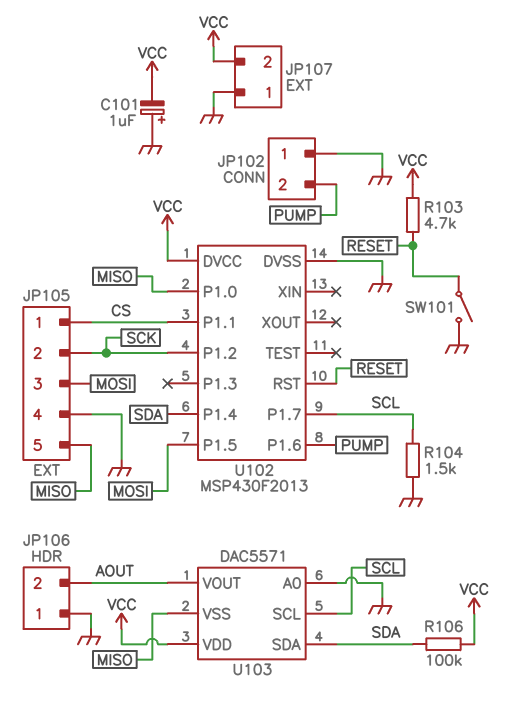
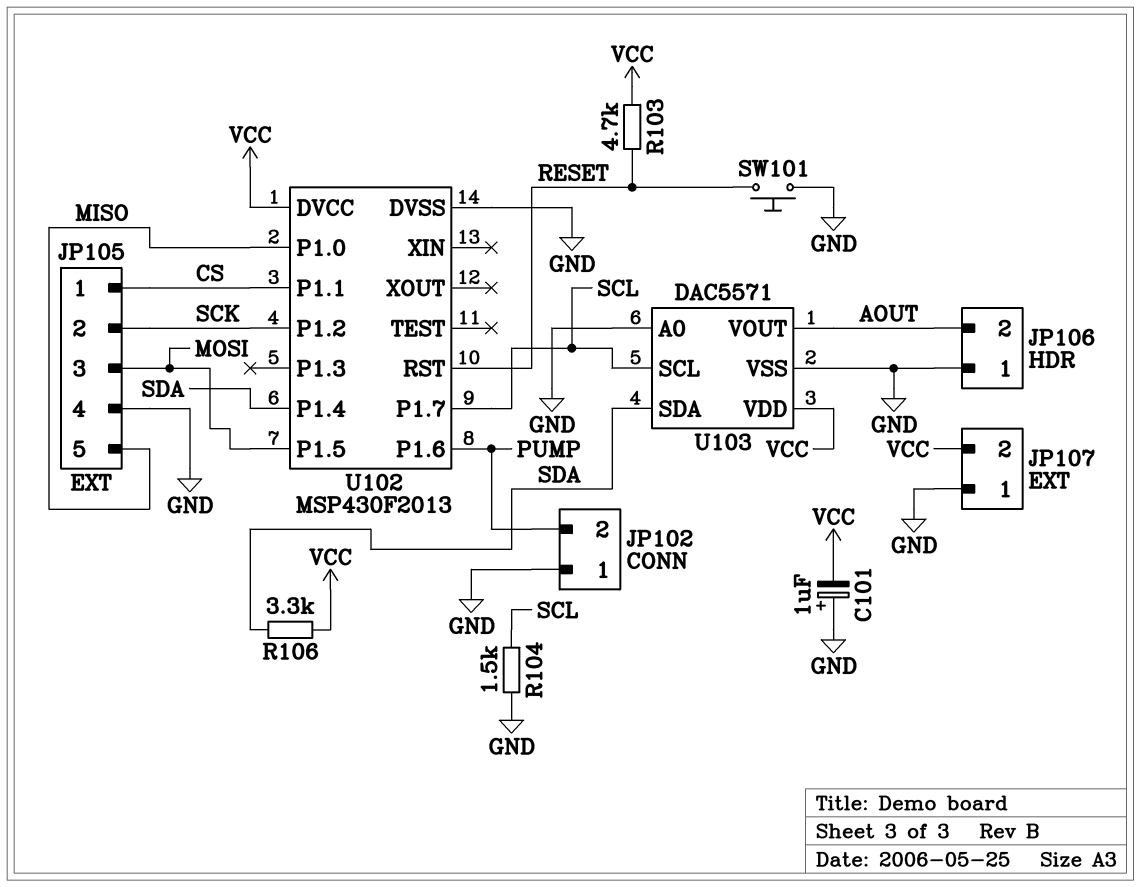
R106: 100k (SDA, VCC) -> 3.3k (SDA, VCC)
SW101: switch (GND, RESET) -> button (GND, RESET)
U103 pin VSS: MISO -> GND

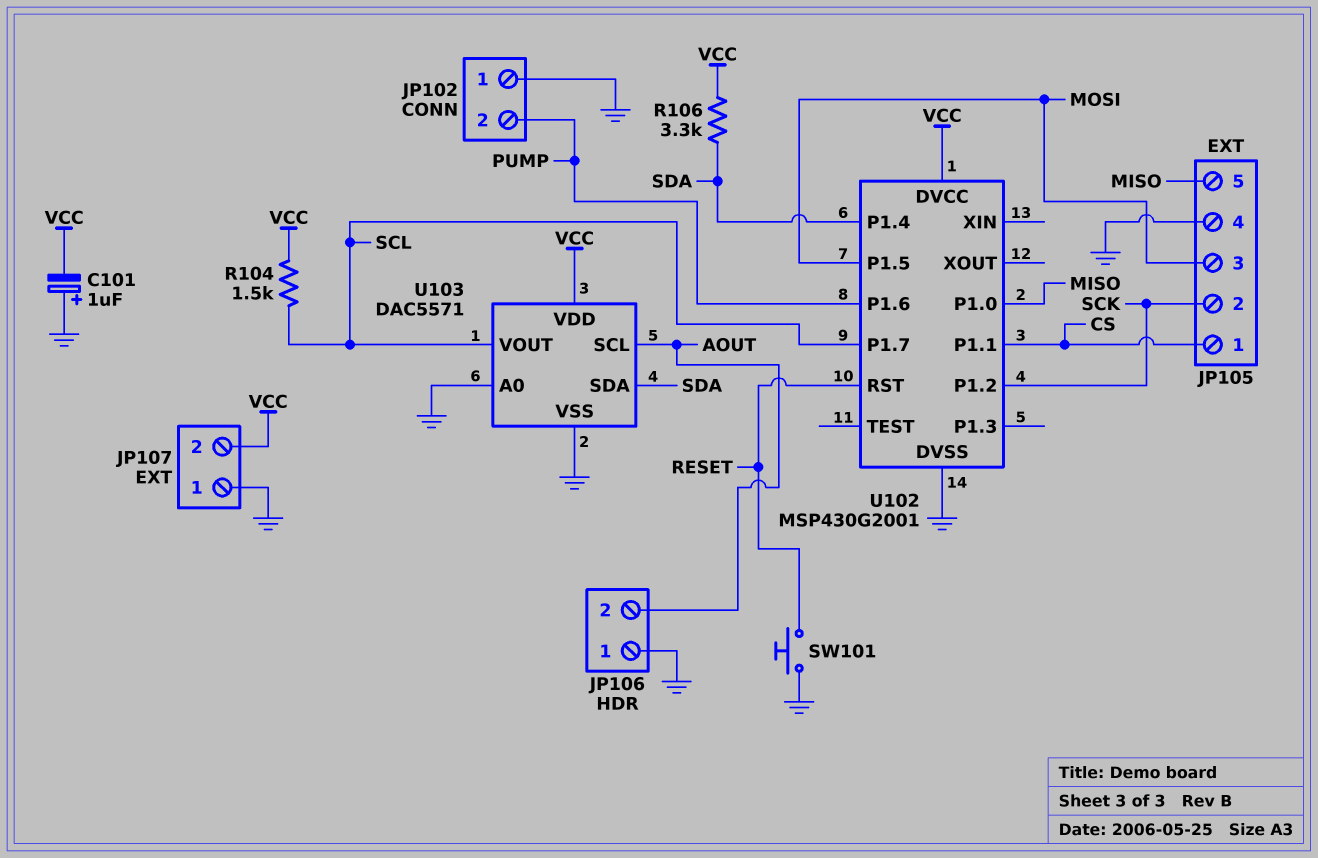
R103: 4.7k (RESET, VCC) -> none
R104: 1.5k (GND, SCL) -> 1.5k (SCL, VCC)
U102: MSP430F2013 -> MSP430G2001
U103 pin SCL: SCL -> AOUT
U103 pin VOUT: AOUT -> SCL

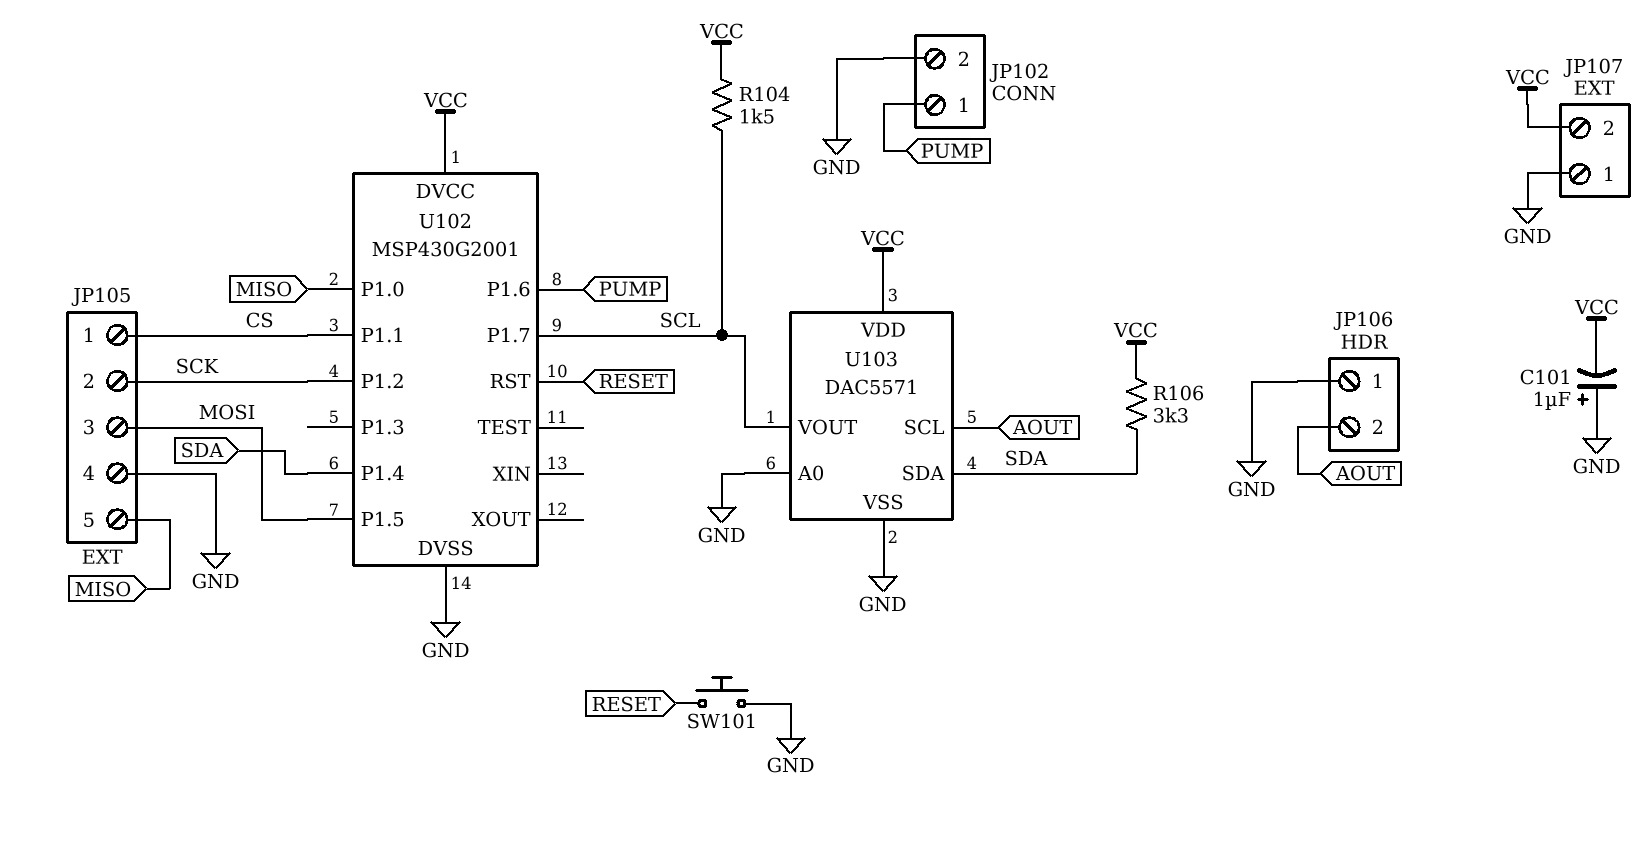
JP102 pin 1: GND -> PUMP
JP102 pin 2: PUMP -> GND

